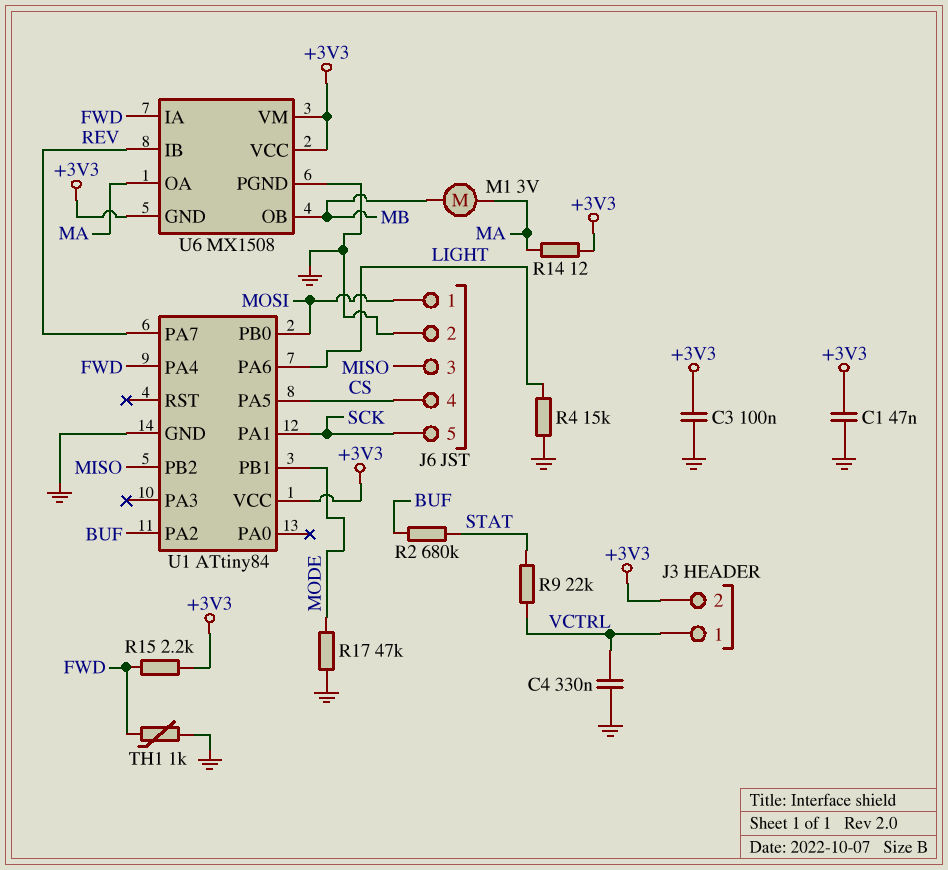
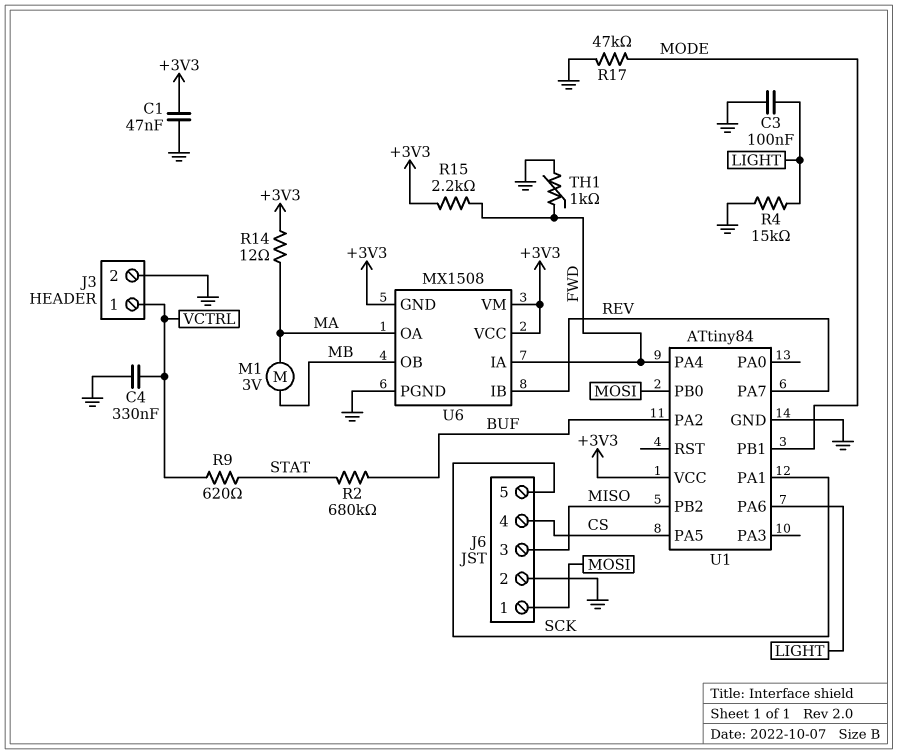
C3: 100nF (+3V3, GND) -> 100nF (GND, LIGHT)
J3 pin 2: +3V3 -> GND
R9: 22k (STAT, VCTRL) -> 620 (STAT, VCTRL)

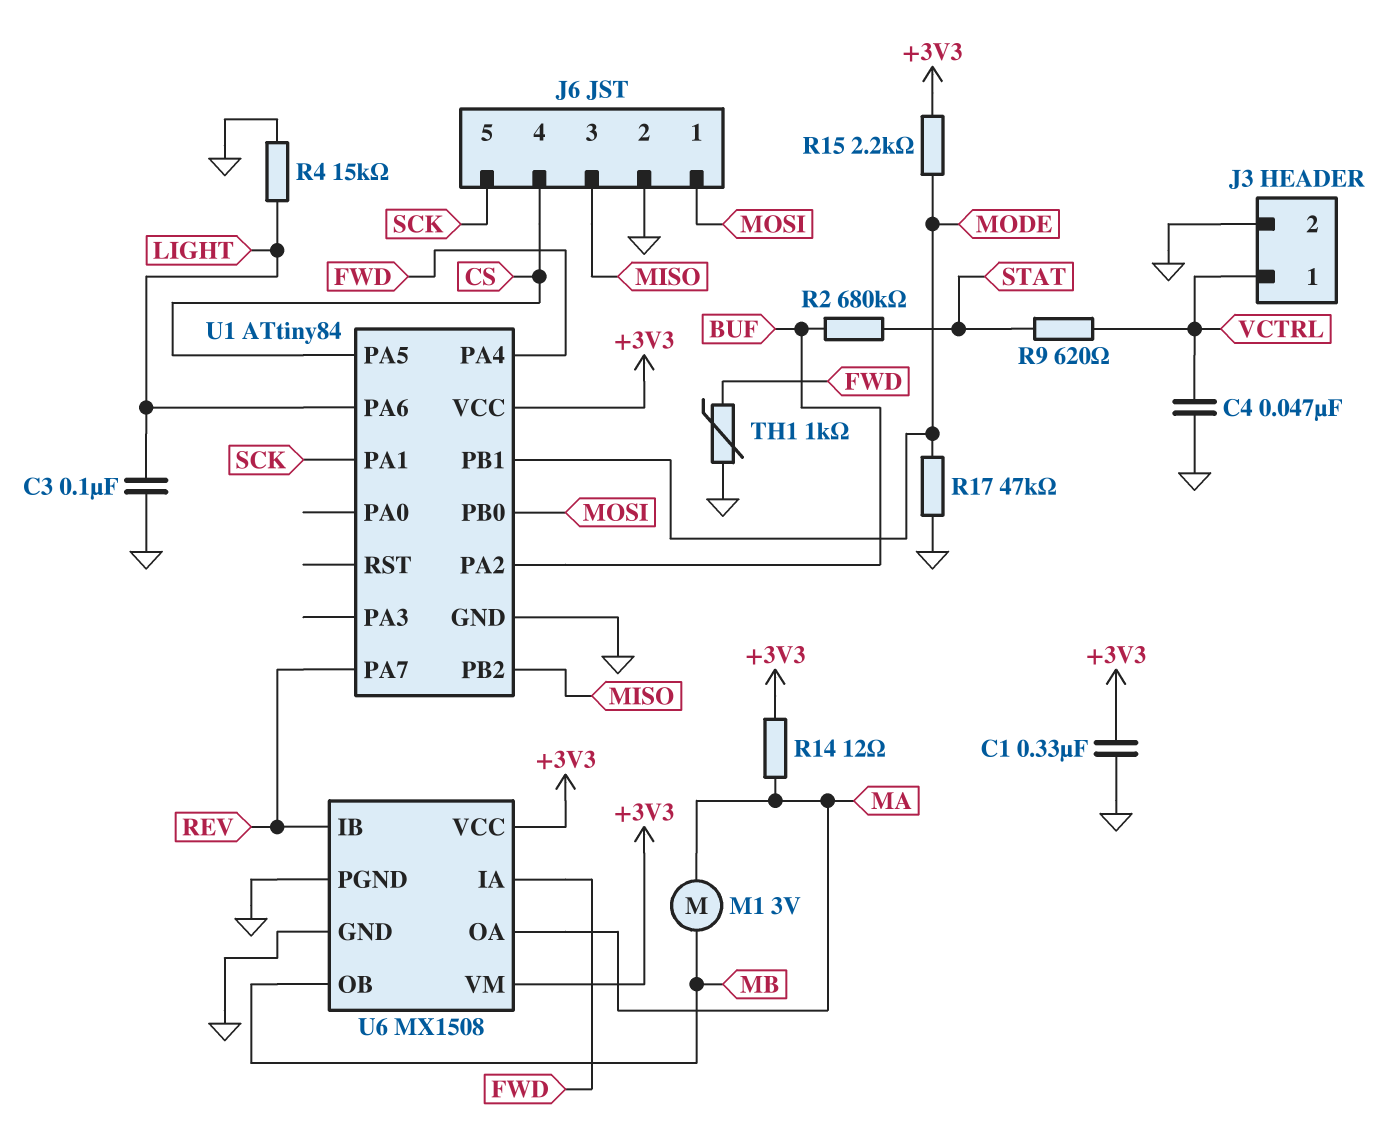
C1: 47nF (+3V3, GND) -> 330nF (+3V3, GND)
C4: 330nF (GND, VCTRL) -> 47nF (GND, VCTRL)
R15: 2.2k (+3V3, FWD) -> 2.2k (+3V3, MODE)
U6 pin GND: +3V3 -> GND

